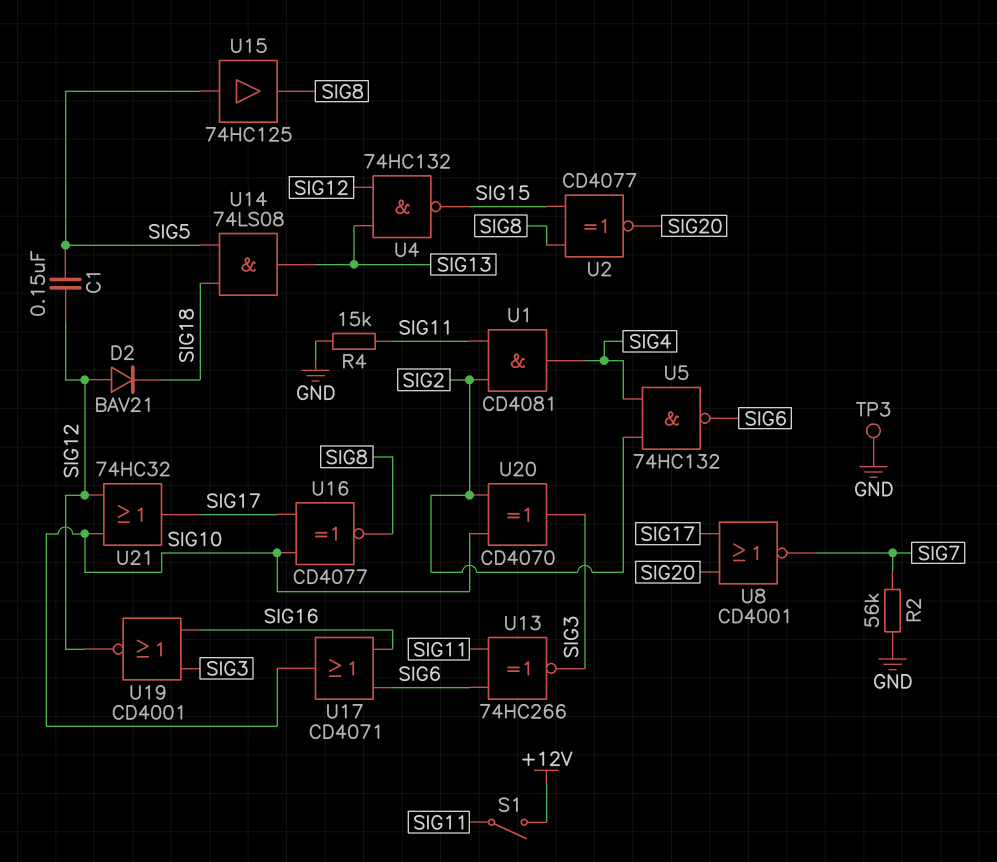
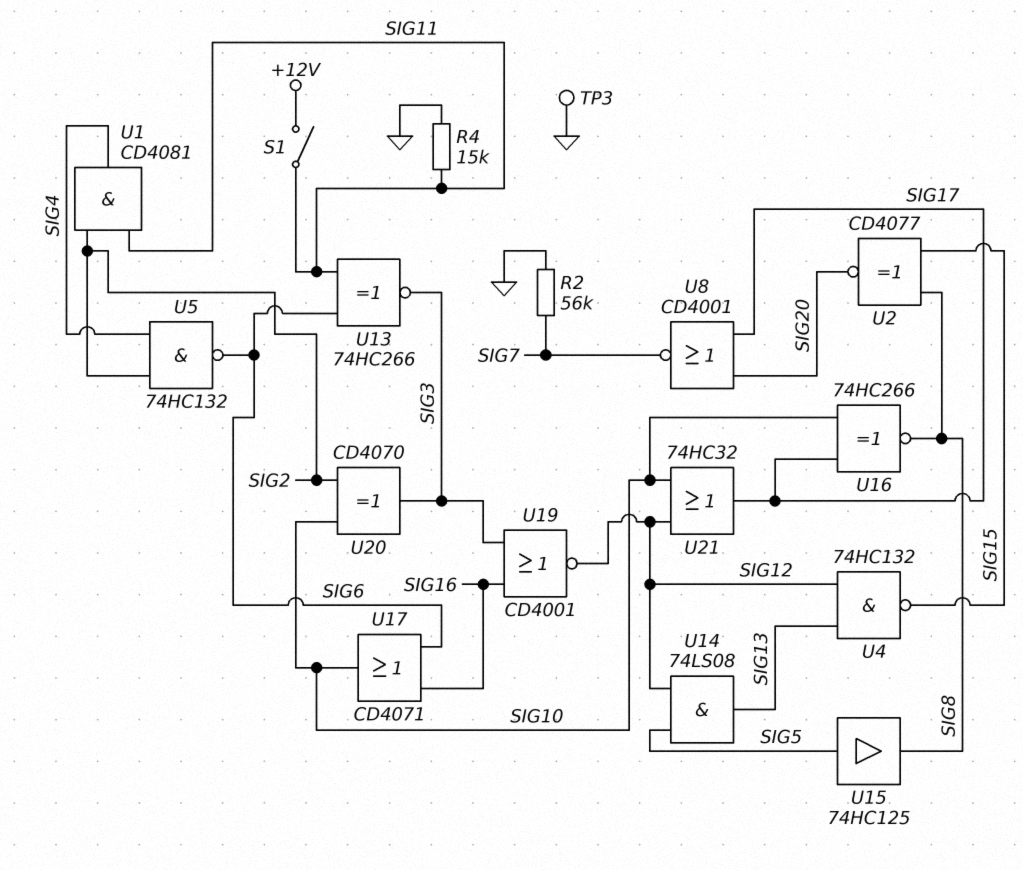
C1: 150nF (SIG5, SIG12) -> none
D2: diode BAV21 (A SIG12, K SIG18) -> none
U14: AND 74LS08 (in SIG5, in SIG18, out SIG13) -> AND 74LS08 (in SIG5, in SIG12, out SIG13)
U16: XNOR CD4077 (in SIG10, in SIG17, out SIG8) -> XNOR 74HC266 (in SIG10, in SIG17, out SIG8)

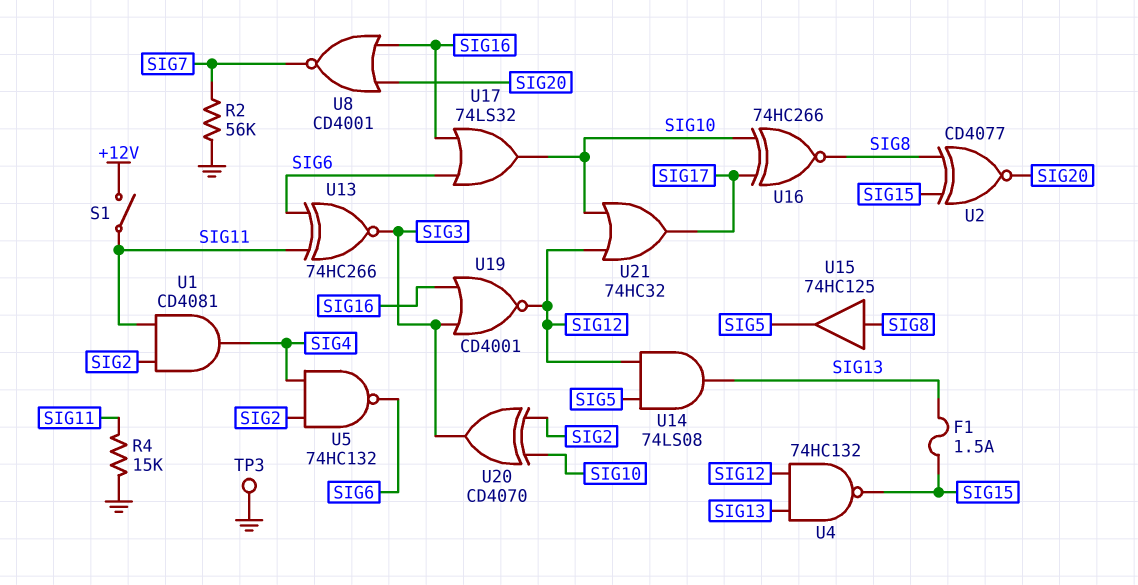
F1: none -> 1.5A (SIG13, SIG15)
U8: NOR CD4001 (in SIG17, in SIG20, out SIG7) -> NOR CD4001 (in SIG16, in SIG20, out SIG7)
U15: buffer 74HC125 (in SIG5, out SIG8) -> buffer 74HC125 (in SIG8, out SIG5)
U17: OR CD4071 (in SIG6, in SIG16, out SIG10) -> OR 74LS32 (in SIG6, in SIG16, out SIG10)

